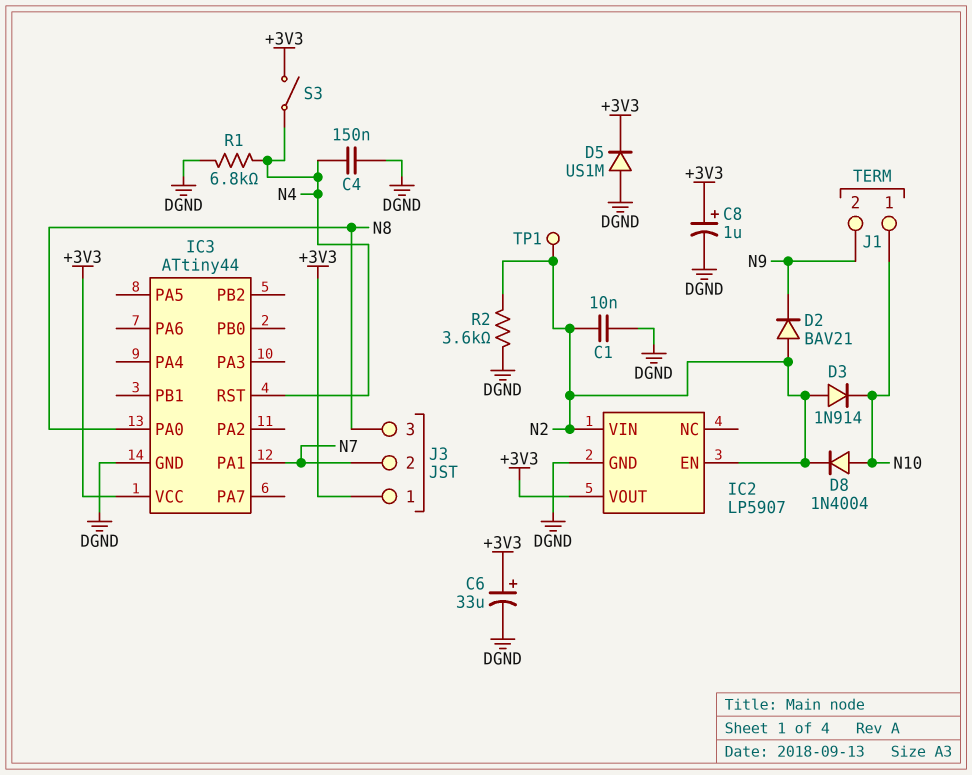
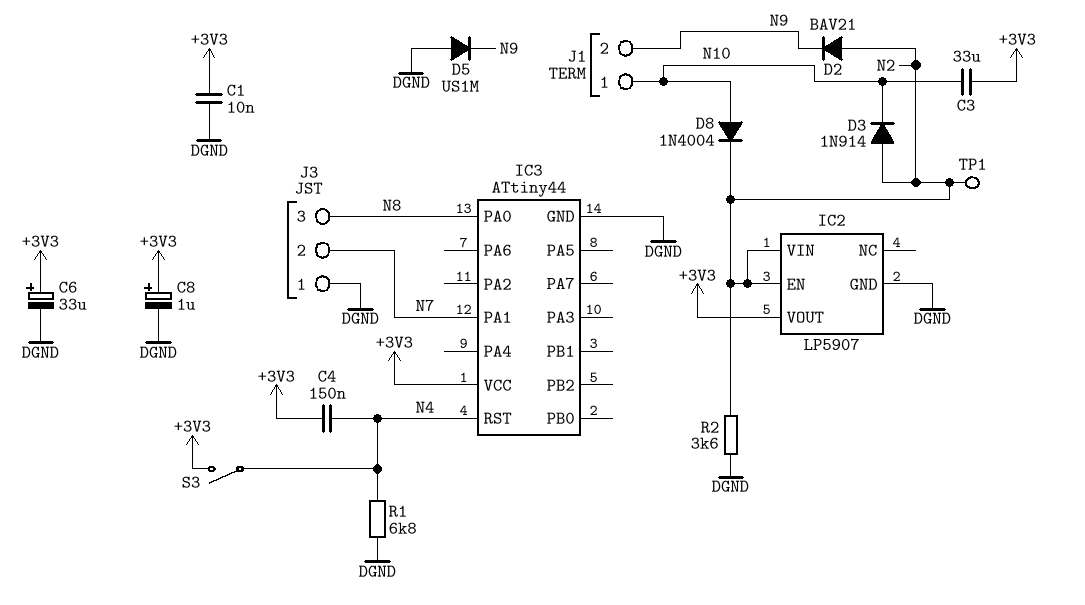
C1: 10nF (DGND, N2) -> 10nF (+3V3, DGND)
C3: none -> 33uF (+3V3, N10)
C4: 150nF (DGND, N4) -> 150nF (+3V3, N4)
D5: diode US1M (A DGND, K +3V3) -> diode US1M (A DGND, K N9)
J3 pin 1: +3V3 -> DGND

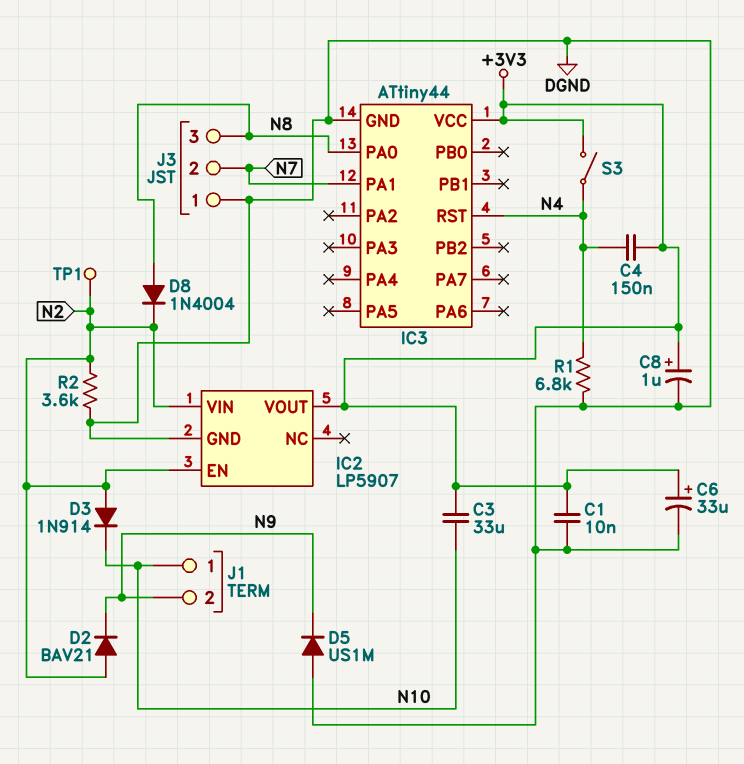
D8: diode 1N4004 (A N10, K N2) -> diode 1N4004 (A N8, K N2)

